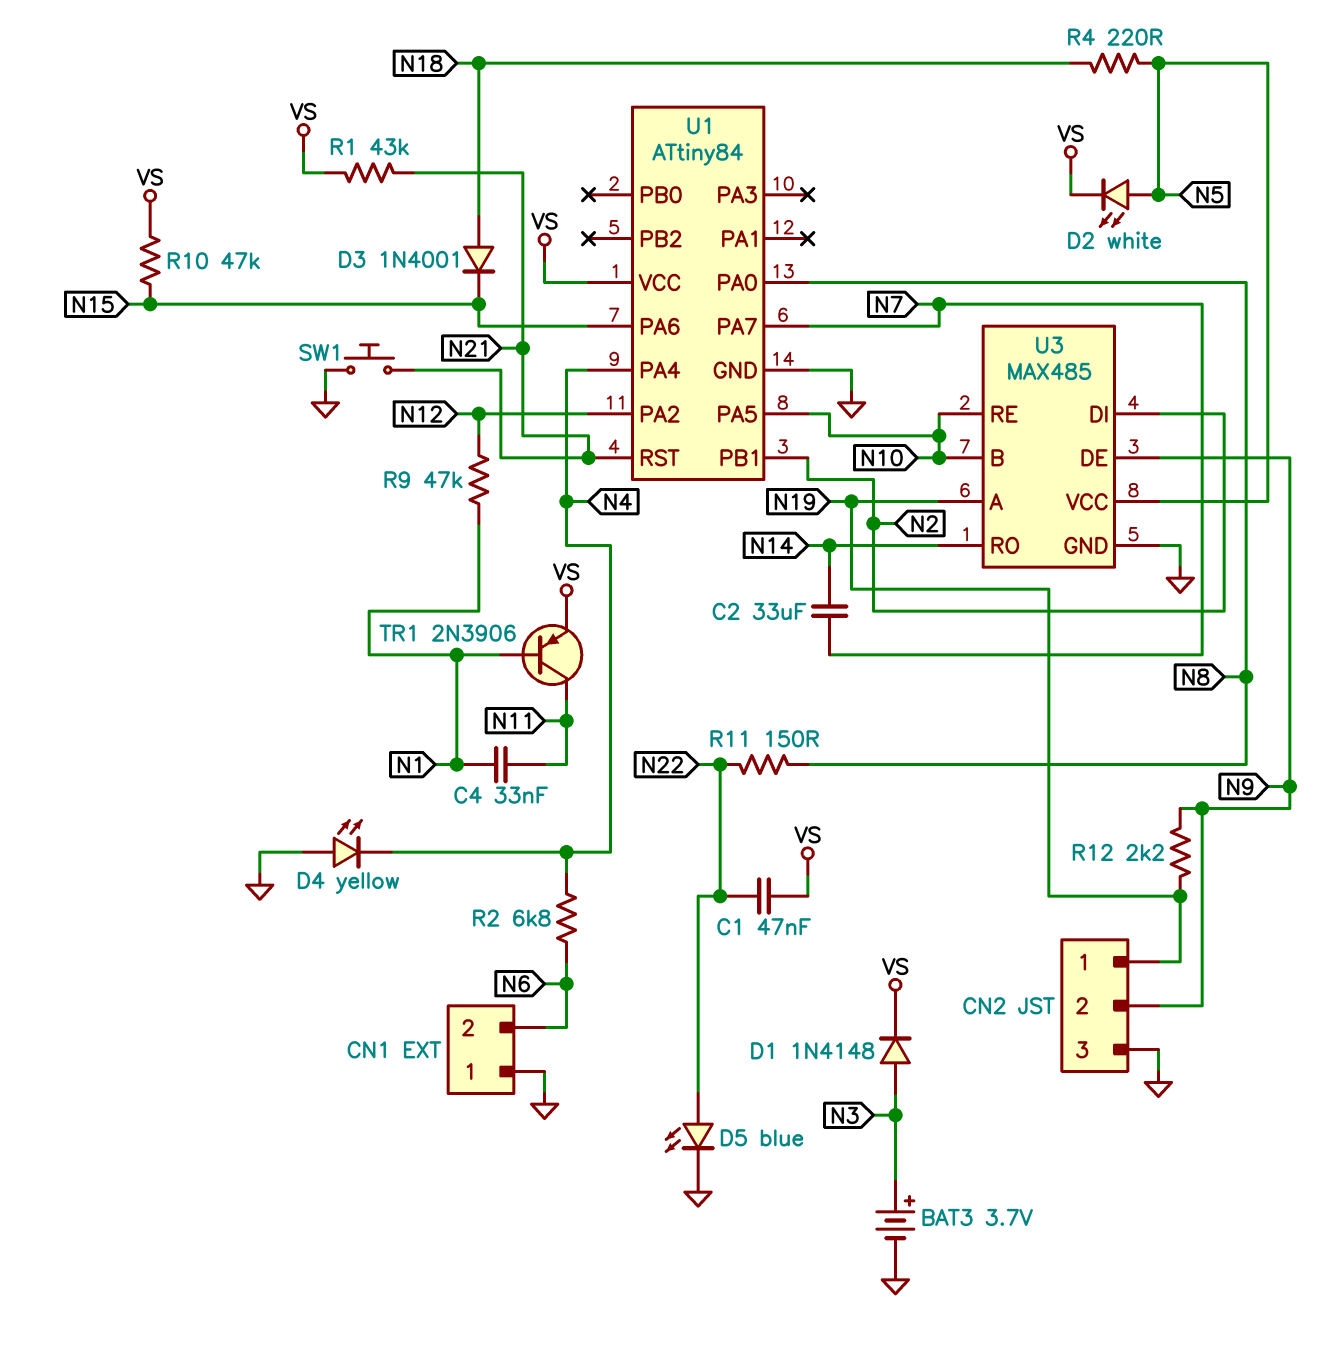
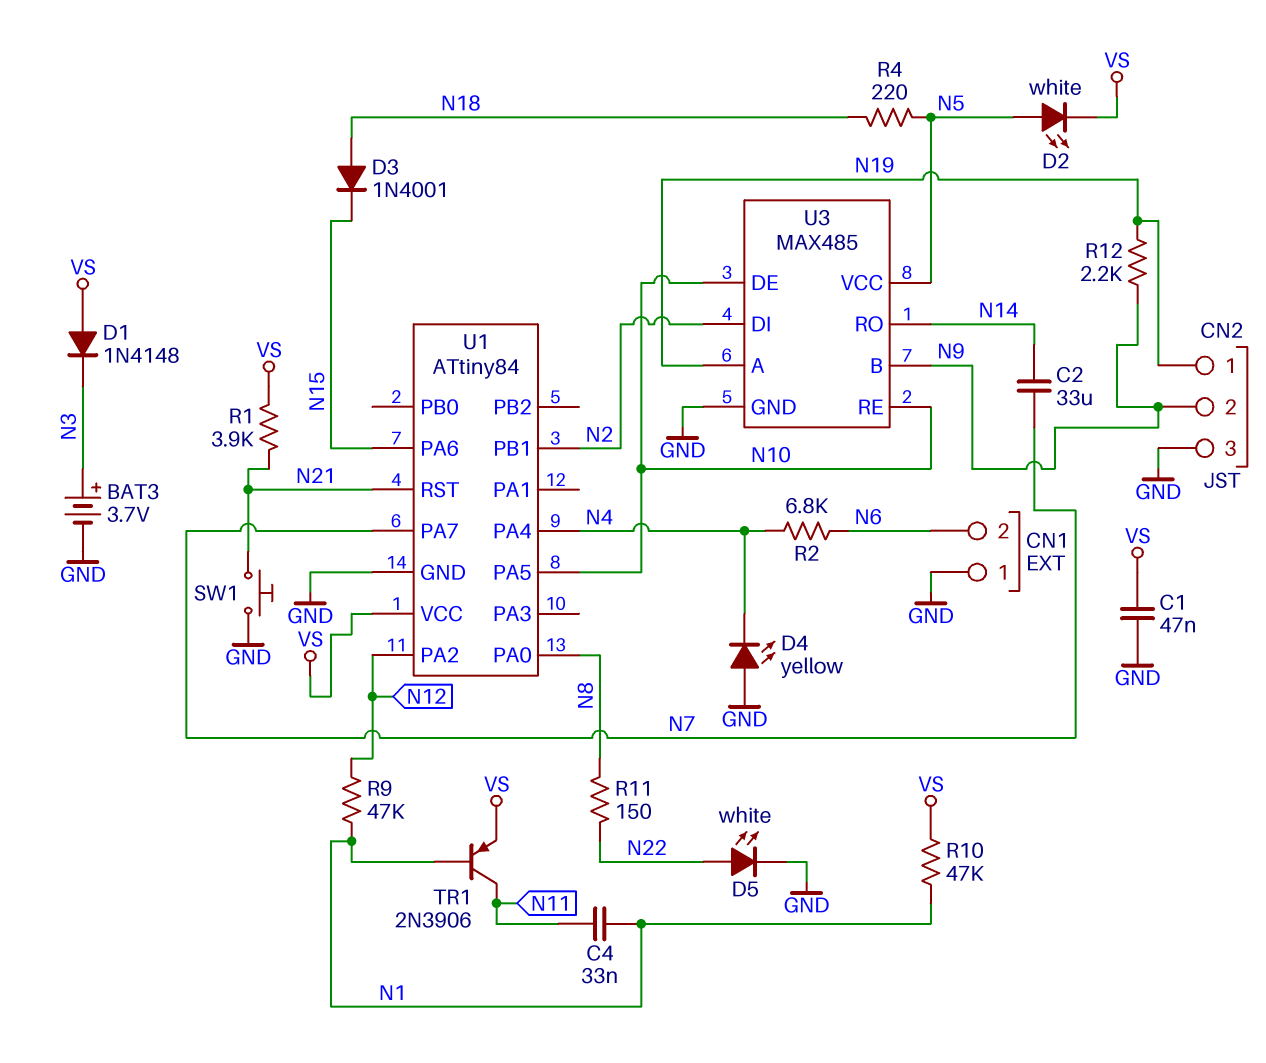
C1: 47nF (N22, VS) -> 47nF (GND, VS)
D1: diode 1N4148 (A N3, K VS) -> diode 1N4148 (A VS, K N3)
D5: LED blue (A N22, K GND) -> LED white (A N22, K GND)
R1: 43k (N21, VS) -> 3.9k (N21, VS)
R10: 47k (N15, VS) -> 47k (N1, VS)
U3 pin B: N10 -> N9
U3 pin DE: N9 -> N10

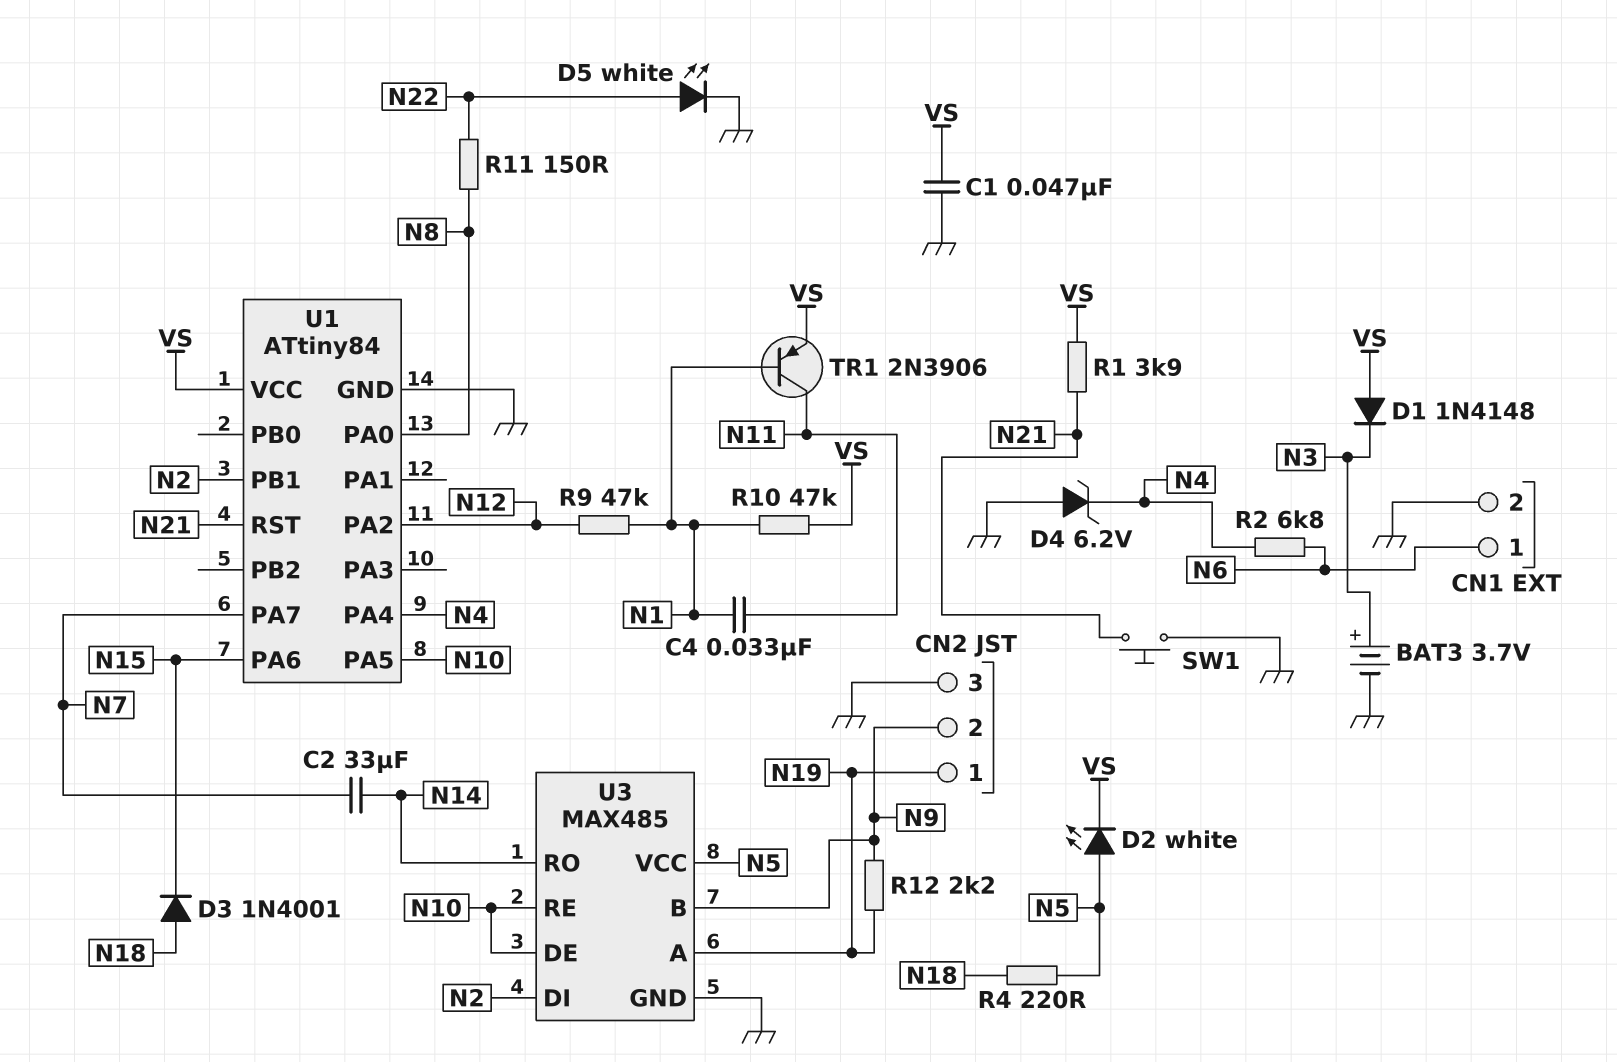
CN1 pin 1: GND -> N6
CN1 pin 2: N6 -> GND
D4: LED yellow (A GND, K N4) -> zener 6.2V (A GND, K N4)

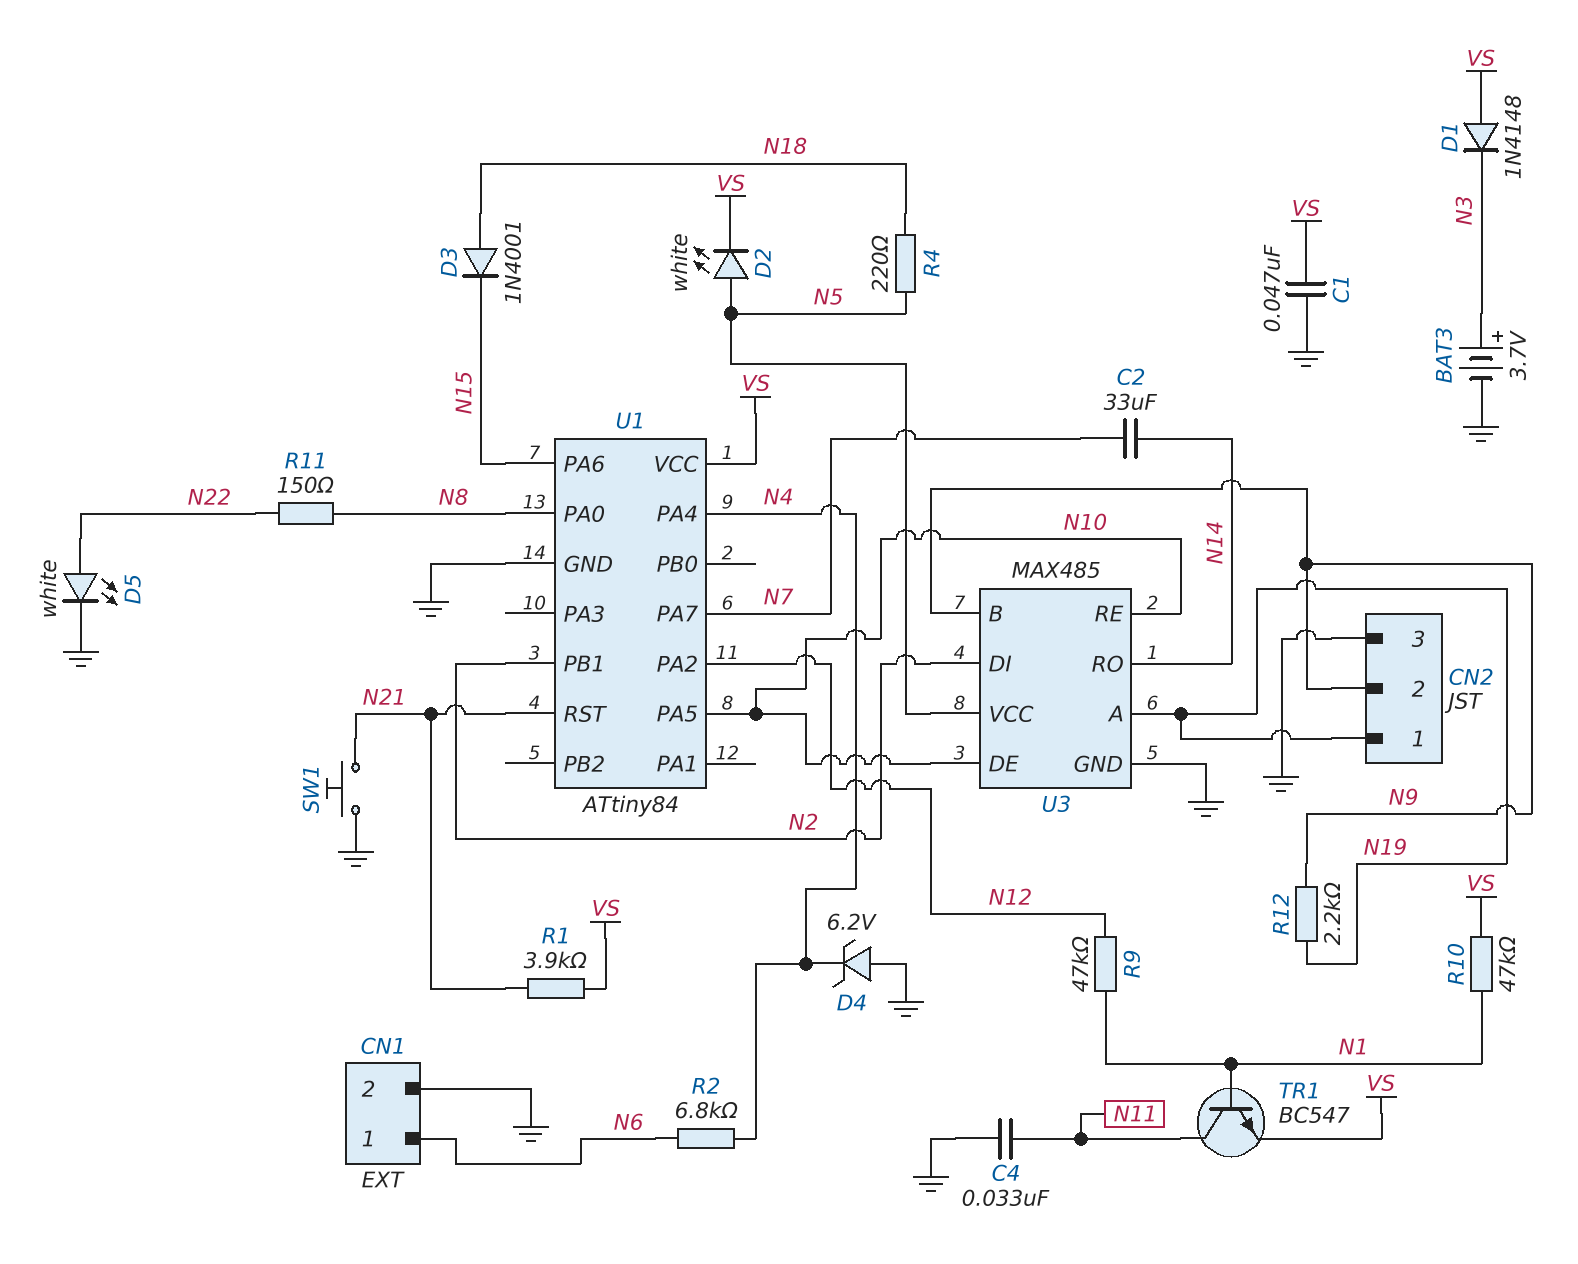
C4: 33nF (N1, N11) -> 33nF (GND, N11)
TR1: PNP 2N3906 (B N1, C N11, E VS) -> NPN BC547 (B N1, C N11, E VS)

